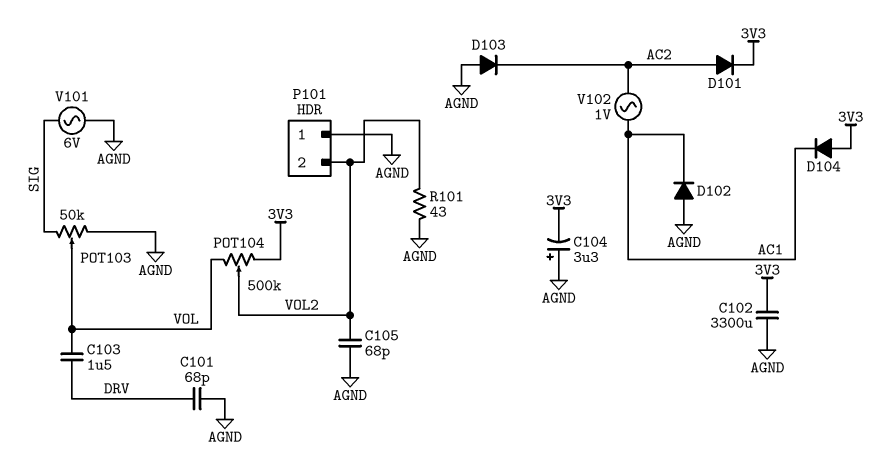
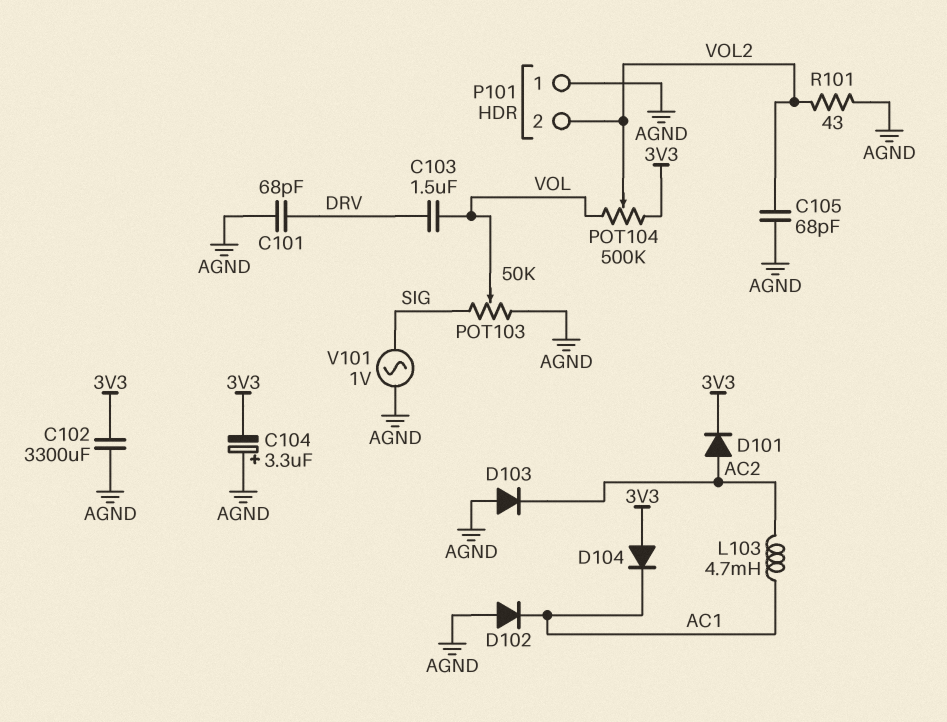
L103: none -> 4.7mH (AC1, AC2)
V101: AC 6V (AGND, SIG) -> AC 1V (AGND, SIG)
V102: AC 1V (AC1, AC2) -> none

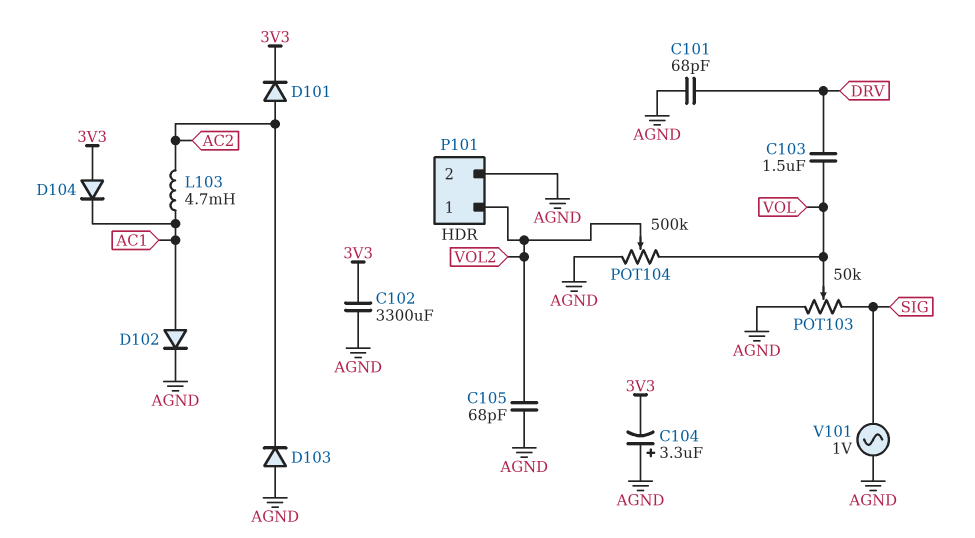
D102: diode (A AGND, K AC1) -> diode (A AC1, K AGND)
P101 pin 1: AGND -> VOL2
P101 pin 2: VOL2 -> AGND
POT104: 500k (3V3, VOL, wiper VOL2) -> 500k (AGND, VOL, wiper VOL2)
R101: 43 (AGND, VOL2) -> none

